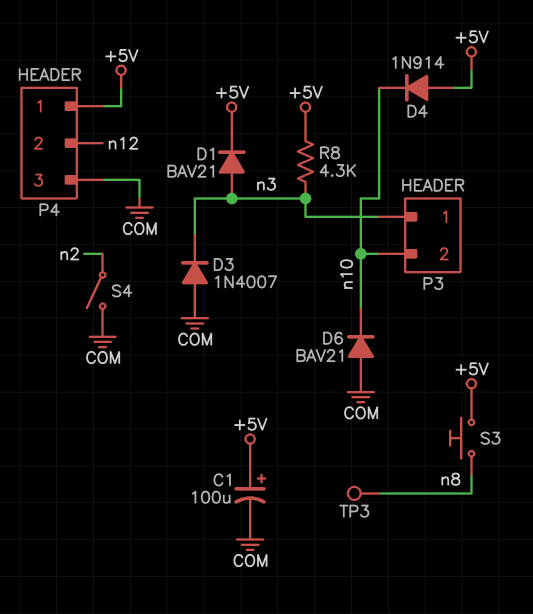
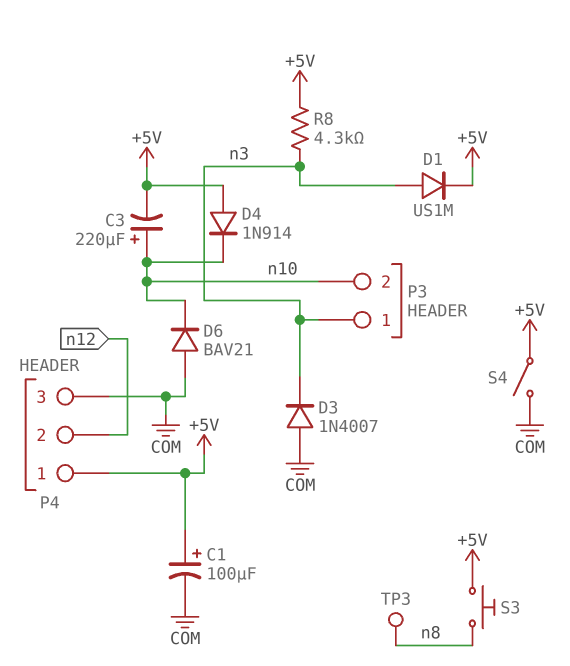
C3: none -> 220uF (plus n10, minus +5V)
D1: diode BAV21 (A n3, K +5V) -> diode US1M (A n3, K +5V)
S4: switch (COM, n2) -> switch (+5V, COM)

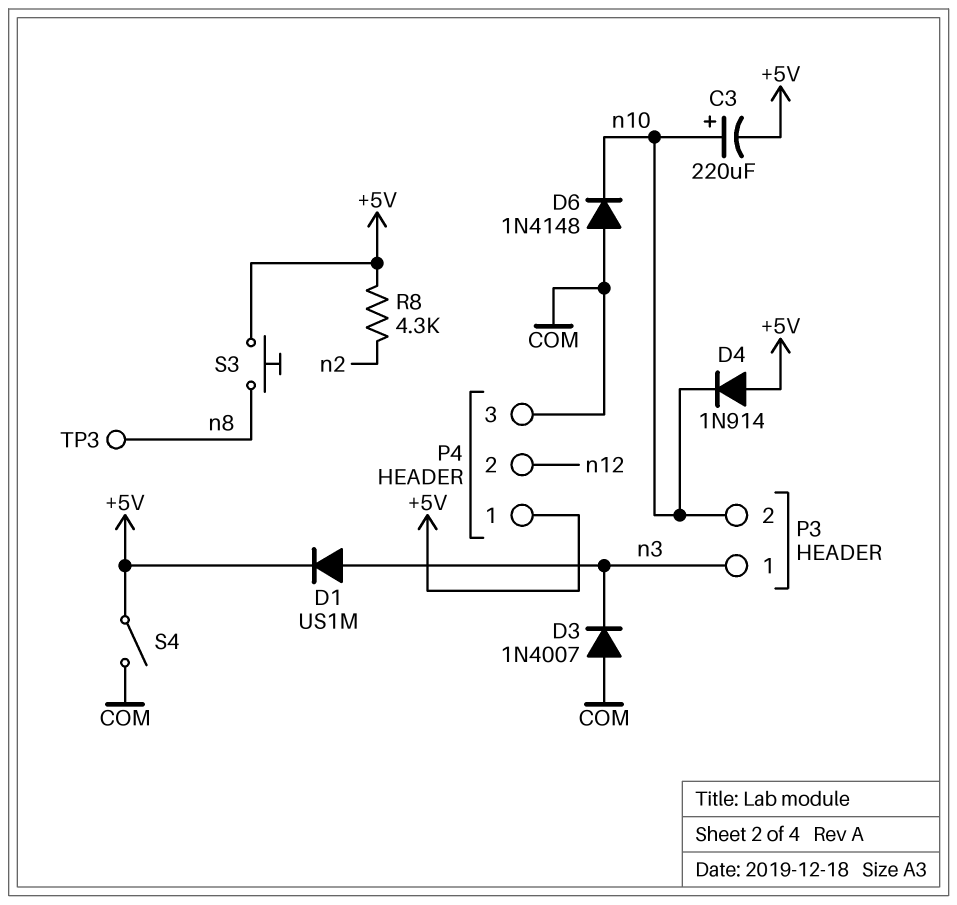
C1: 100uF (plus +5V, minus COM) -> none
D6: diode BAV21 (A COM, K n10) -> diode 1N4148 (A COM, K n10)
R8: 4.3k (+5V, n3) -> 4.3k (+5V, n2)

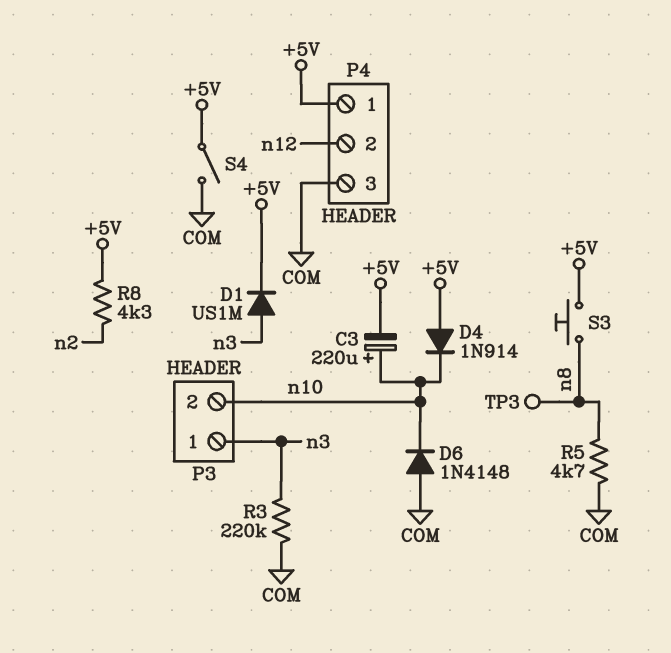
D3: diode 1N4007 (A COM, K n3) -> none
R3: none -> 220k (COM, n3)
R5: none -> 4.7k (COM, n8)

